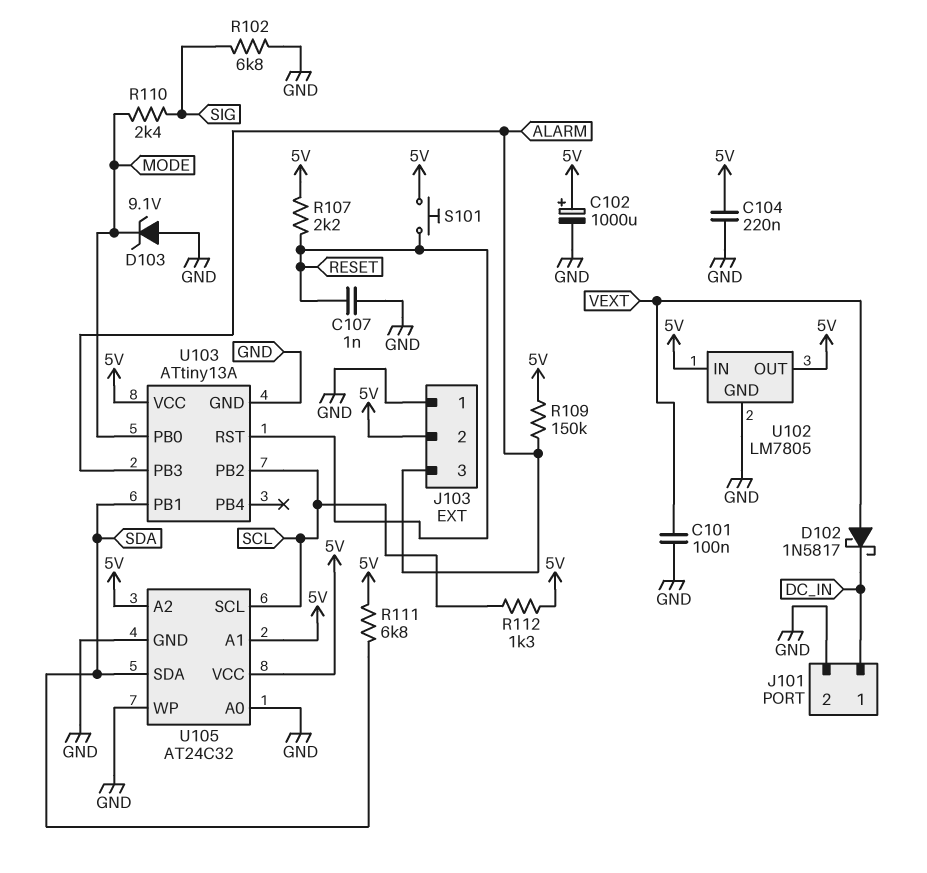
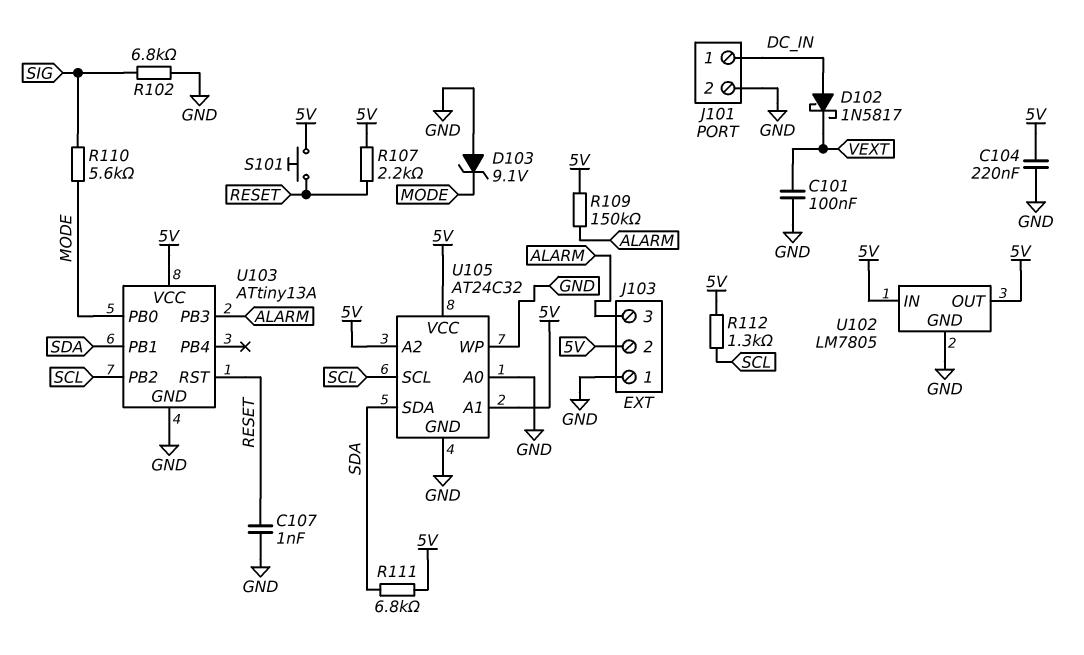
C102: 1000uF (plus 5V, minus GND) -> none
D102: schottky 1N5817 (A VEXT, K DC_IN) -> schottky 1N5817 (A DC_IN, K VEXT)
R110: 2.4k (MODE, SIG) -> 5.6k (MODE, SIG)

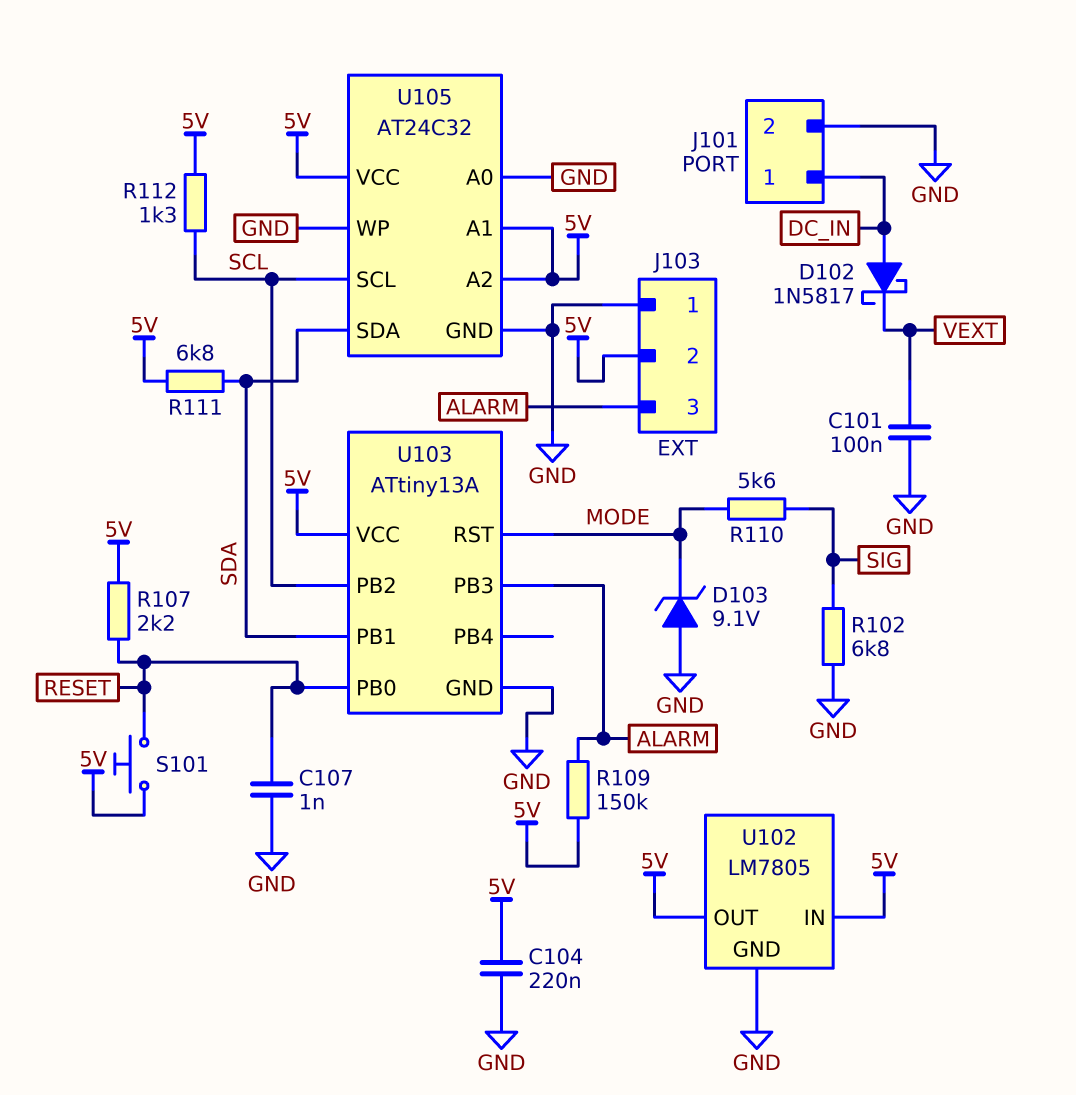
U103 pin PB0: MODE -> RESET
U103 pin RST: RESET -> MODE

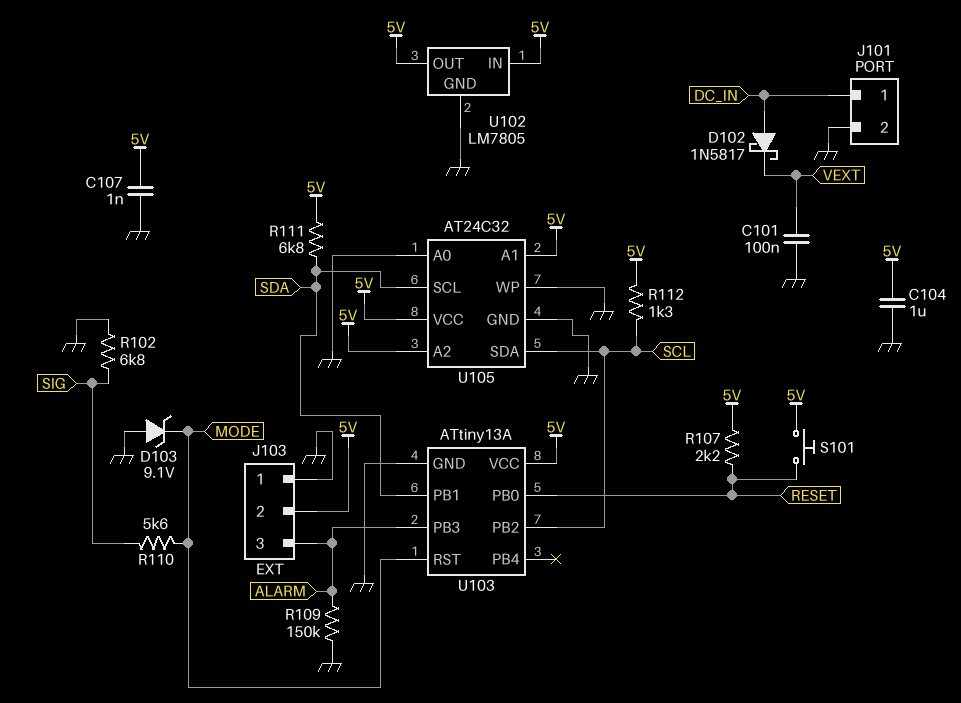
C104: 220nF (5V, GND) -> 1uF (5V, GND)
C107: 1nF (GND, RESET) -> 1nF (5V, GND)
R109: 150k (5V, ALARM) -> 150k (ALARM, GND)
U105 pin SCL: SCL -> SDA
U105 pin SDA: SDA -> SCL

